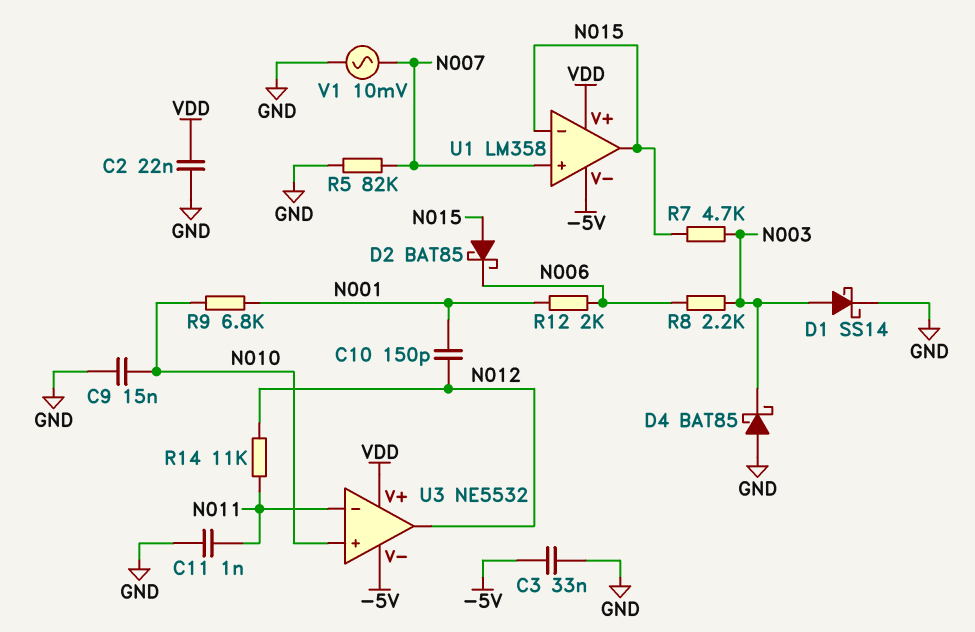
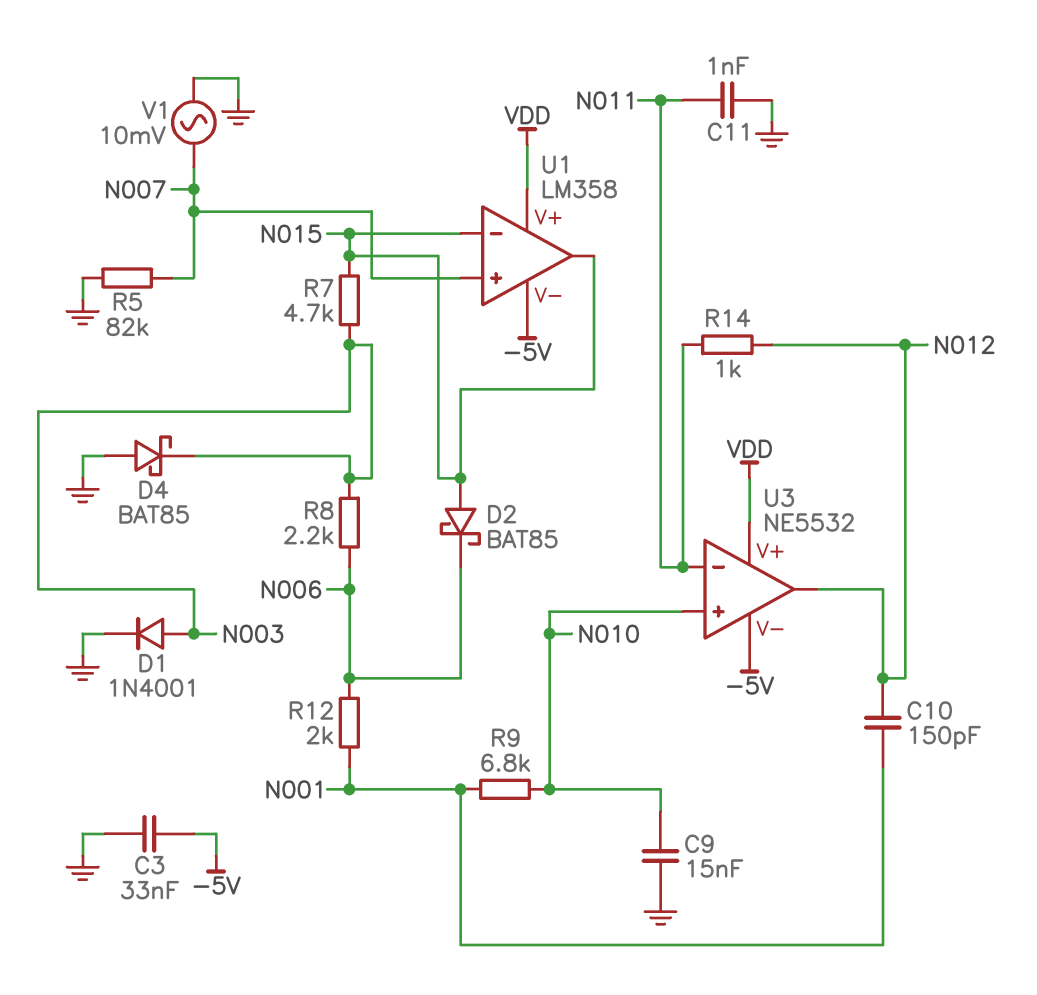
C2: 22nF (GND, VDD) -> none
D1: schottky SS14 (A N003, K GND) -> diode 1N4001 (A N003, K GND)
R14: 11k (N011, N012) -> 1k (N011, N012)

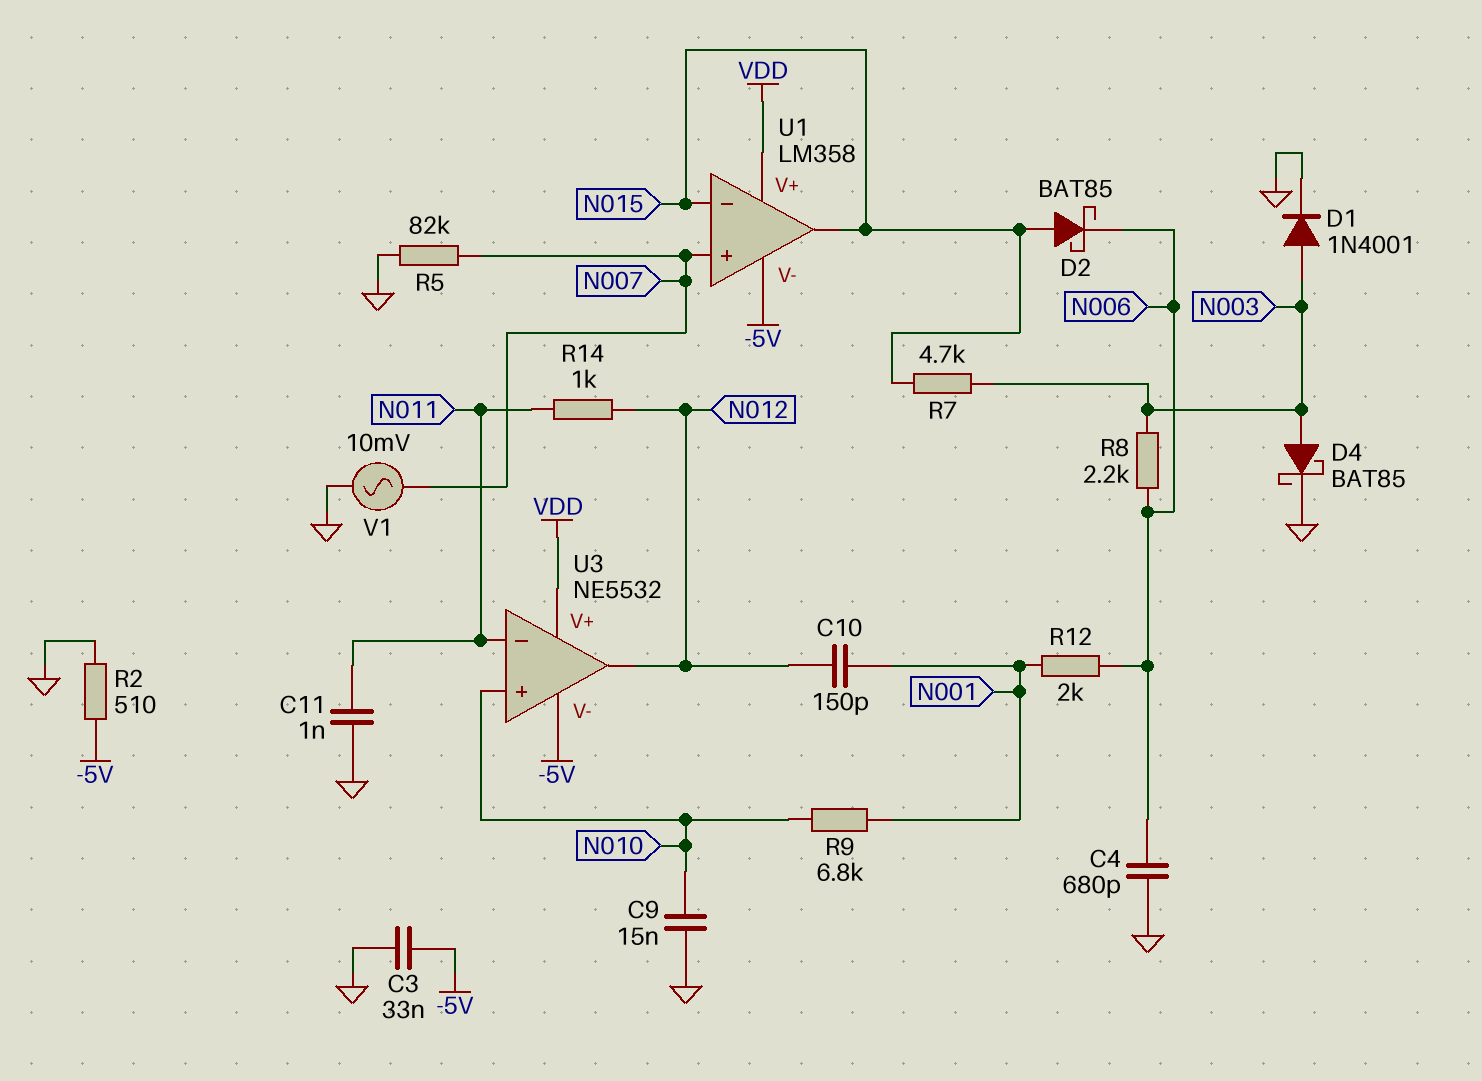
C4: none -> 680pF (GND, N006)
D4: schottky BAT85 (A GND, K N003) -> schottky BAT85 (A N003, K GND)
R2: none -> 510 (-5V, GND)

